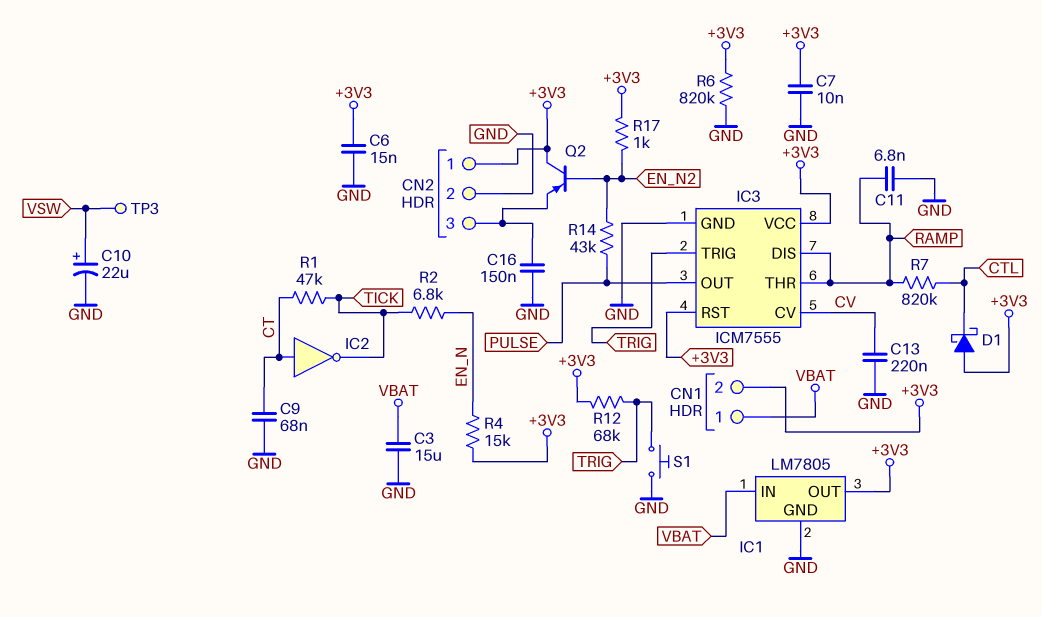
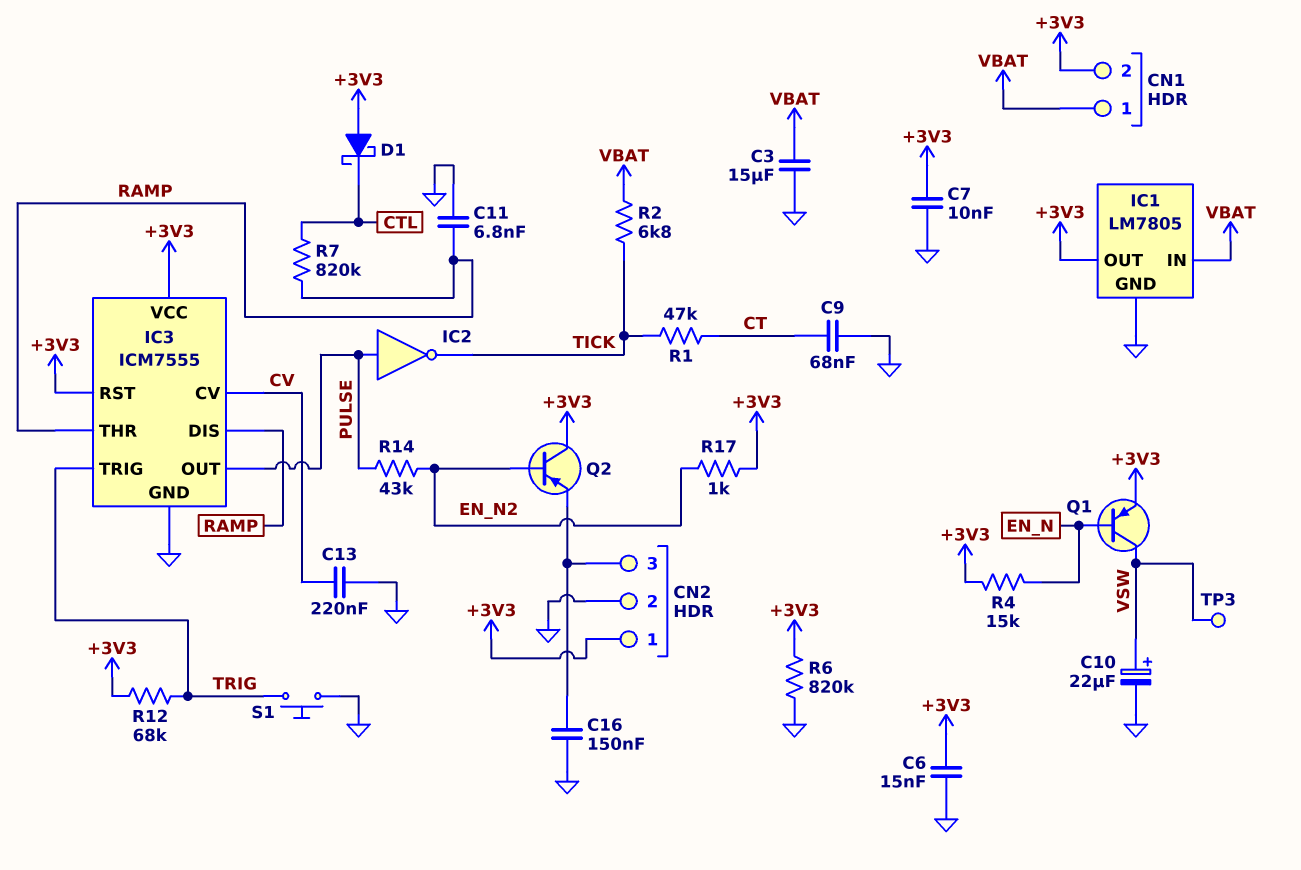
IC2: NOT (in CT, out TICK) -> NOT (in PULSE, out TICK)
Q1: none -> PNP (B EN_N, C VSW, E +3V3)
R2: 6.8k (EN_N, TICK) -> 6.8k (TICK, VBAT)

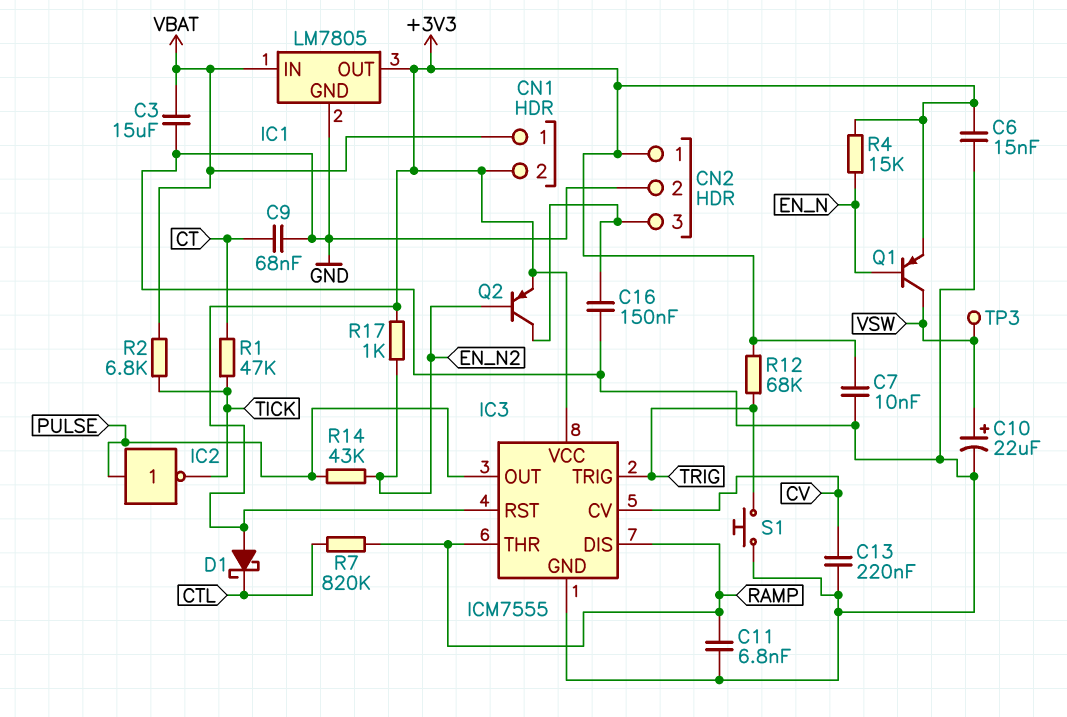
Q2: PNP (B EN_N2, C +3V3, E CN2/3) -> PNP (B EN_N2, C CN2/3, E +3V3)
R6: 820k (+3V3, GND) -> none

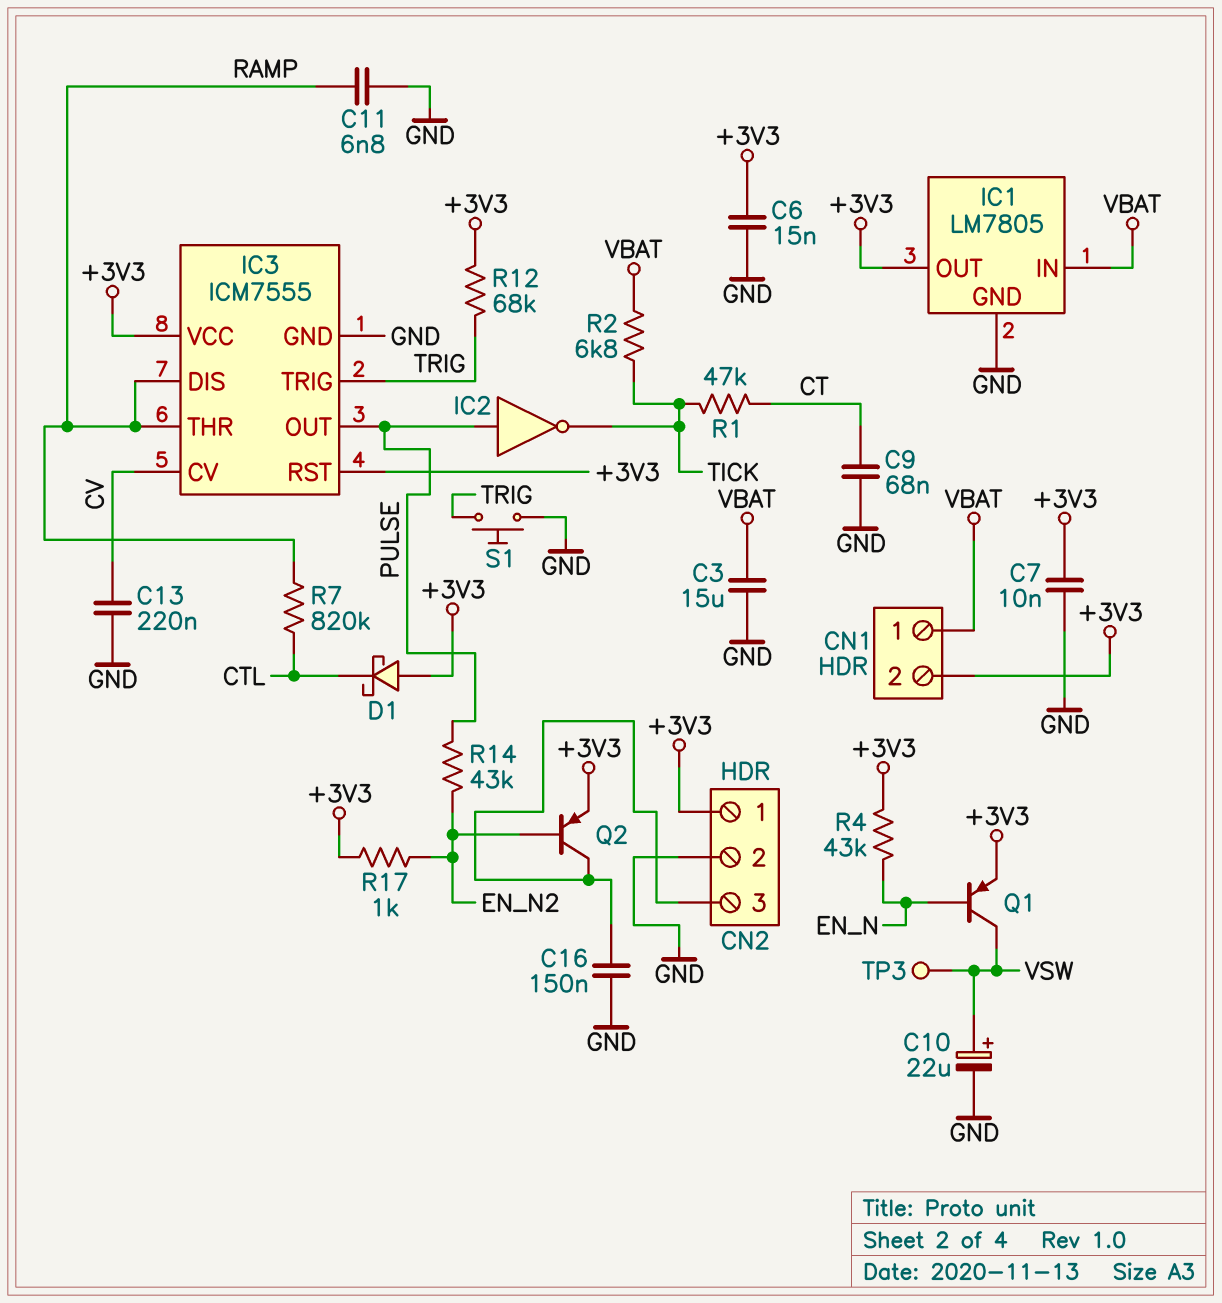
R4: 15k (+3V3, EN_N) -> 43k (+3V3, EN_N)

